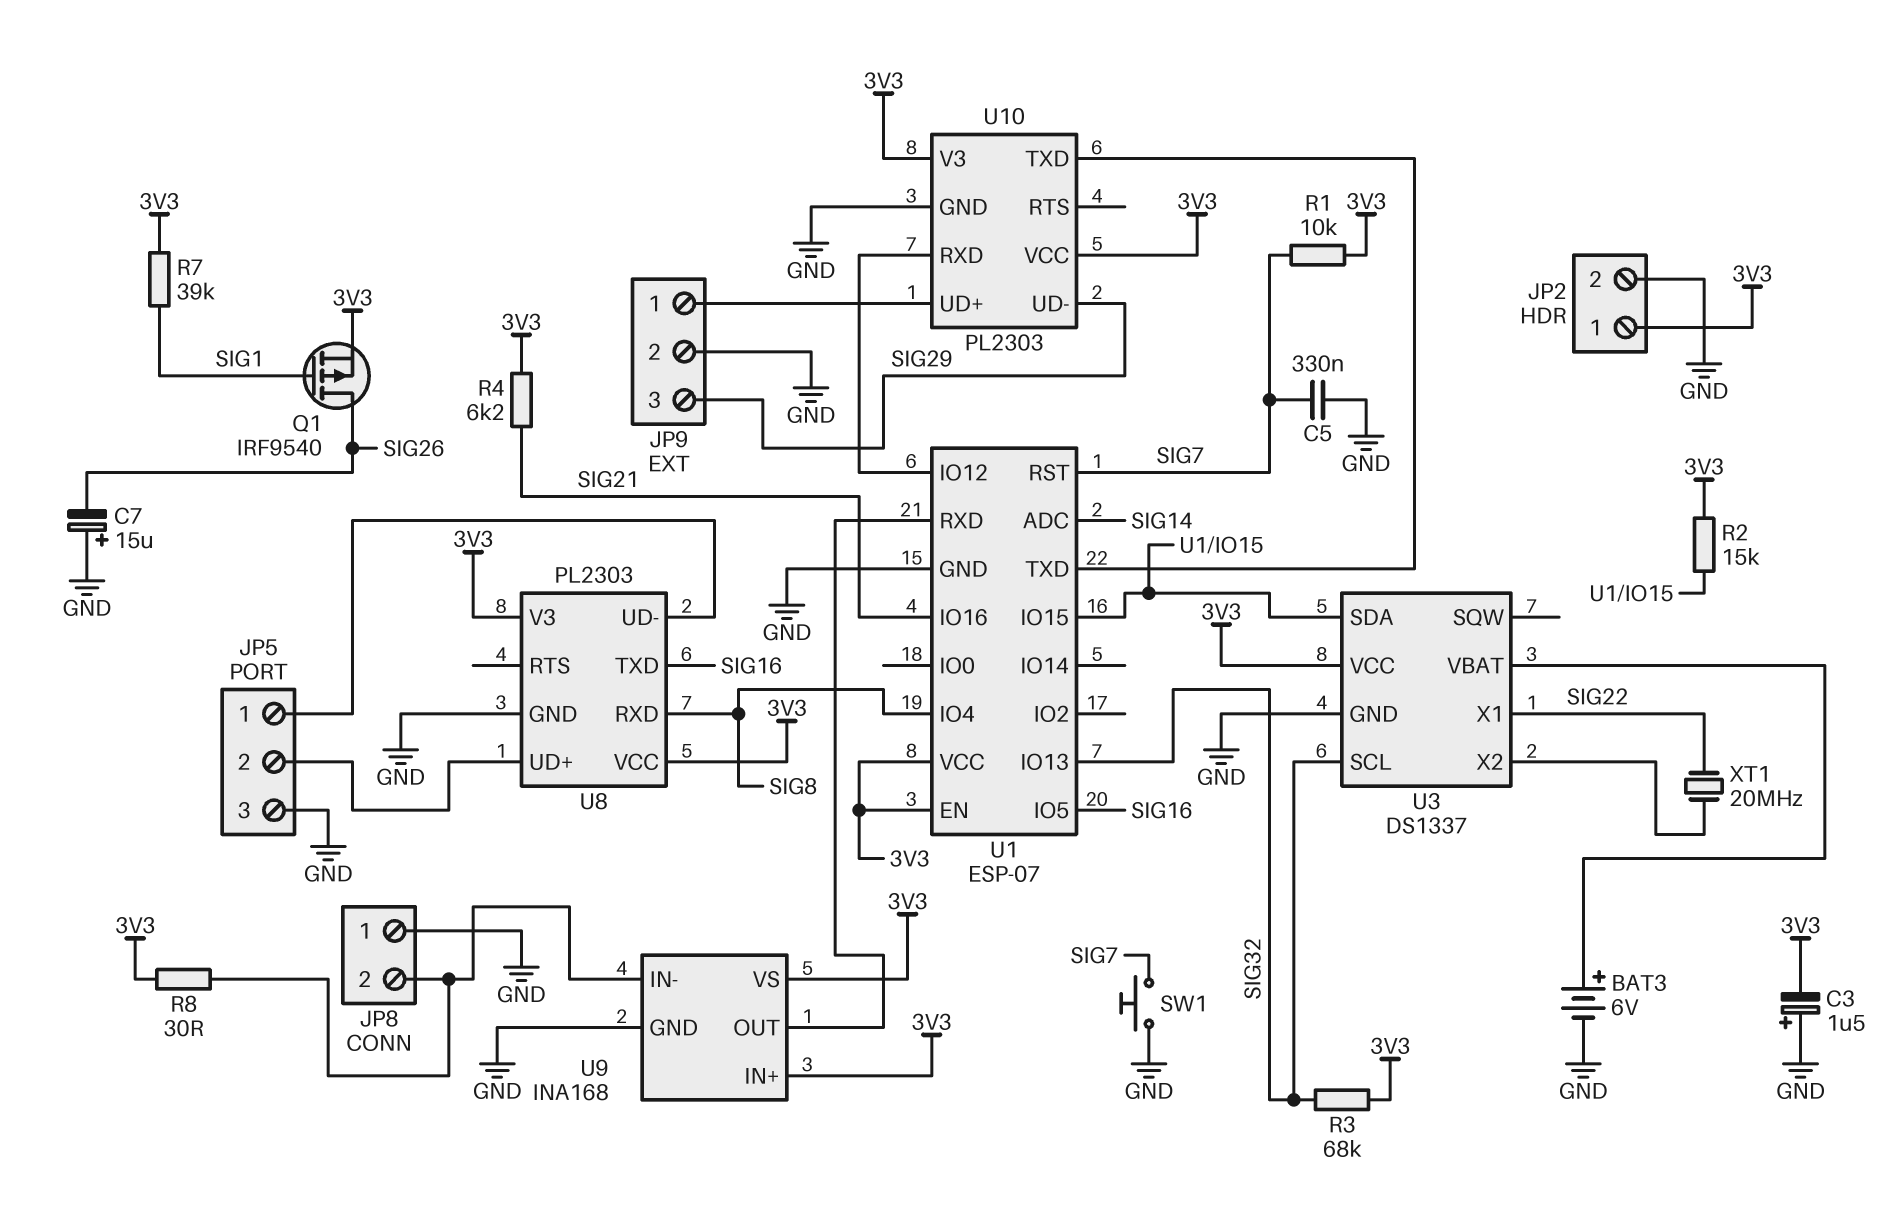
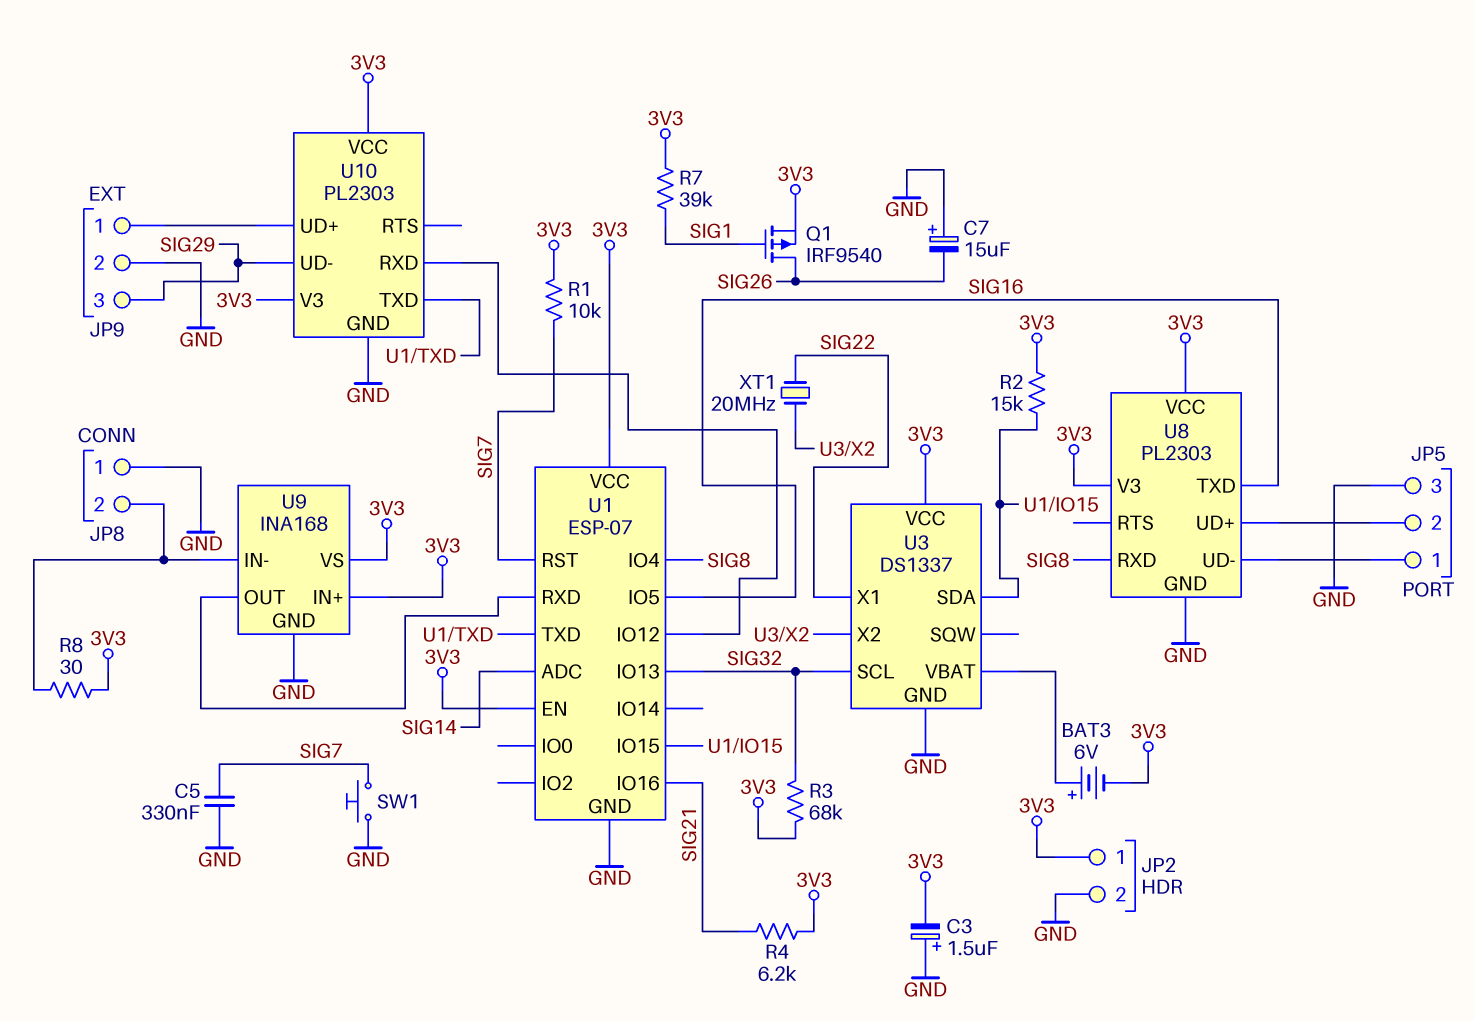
BAT3: 6V (plus U3/VBAT, minus GND) -> 6V (plus U3/VBAT, minus 3V3)

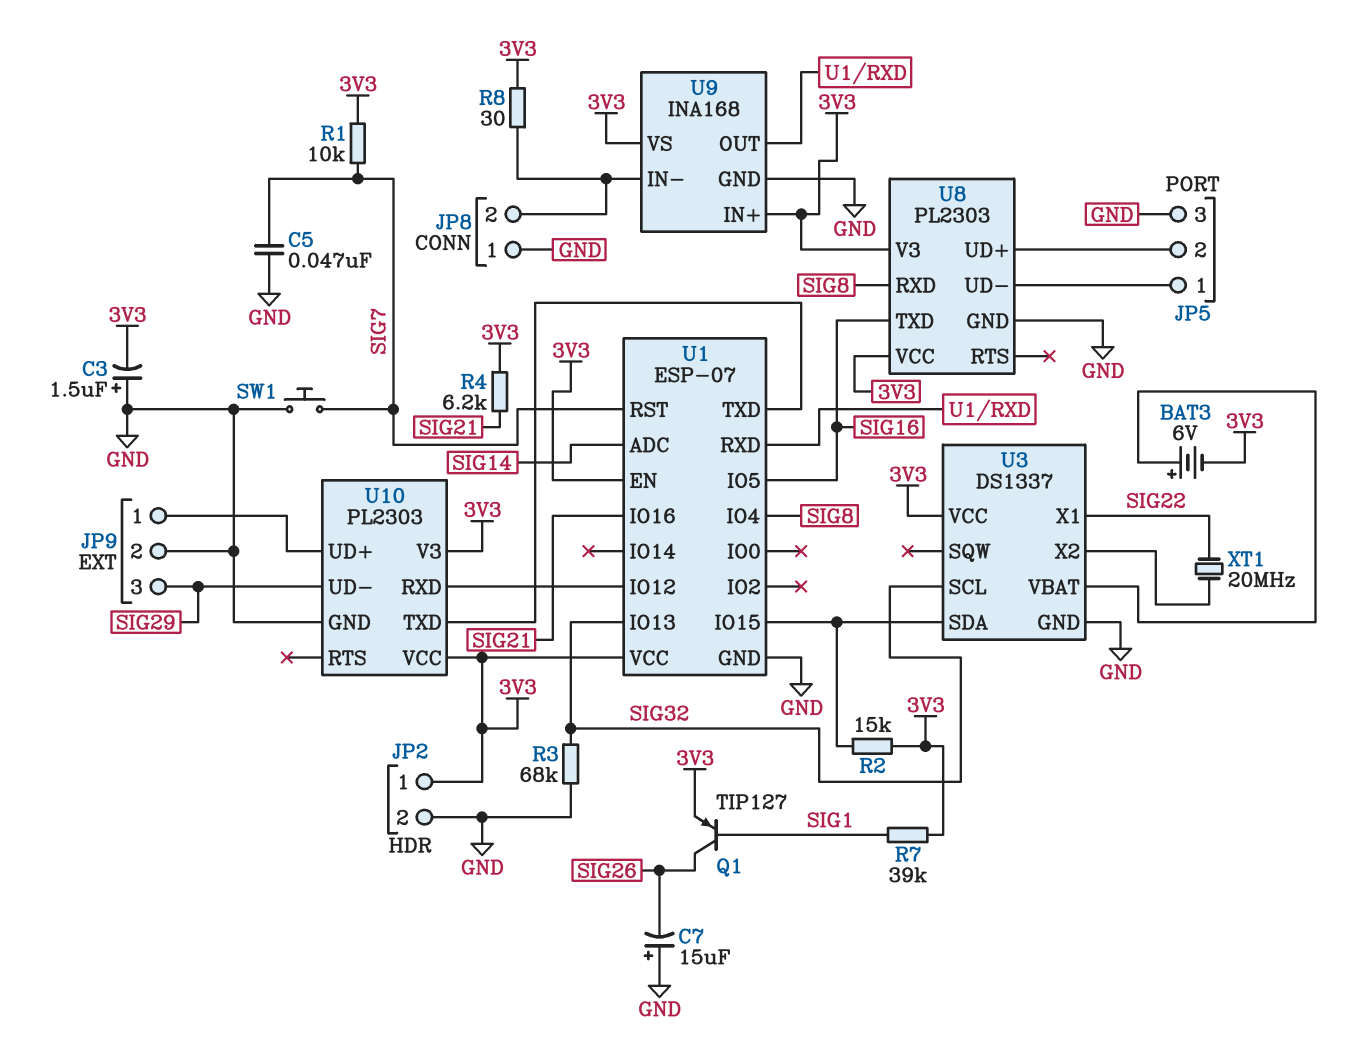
C5: 330nF (GND, SIG7) -> 47nF (GND, SIG7)
Q1: PMOS IRF9540 (G SIG1, D SIG26, S 3V3) -> PNP TIP127 (B SIG1, C SIG26, E 3V3)
R3: 68k (3V3, SIG32) -> 68k (GND, SIG32)

